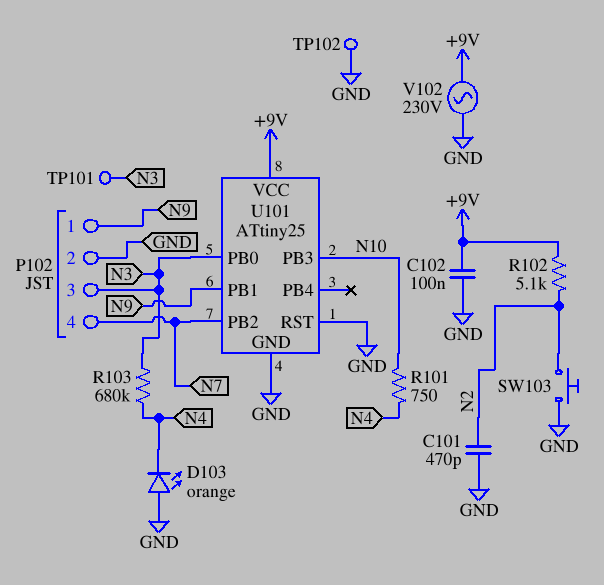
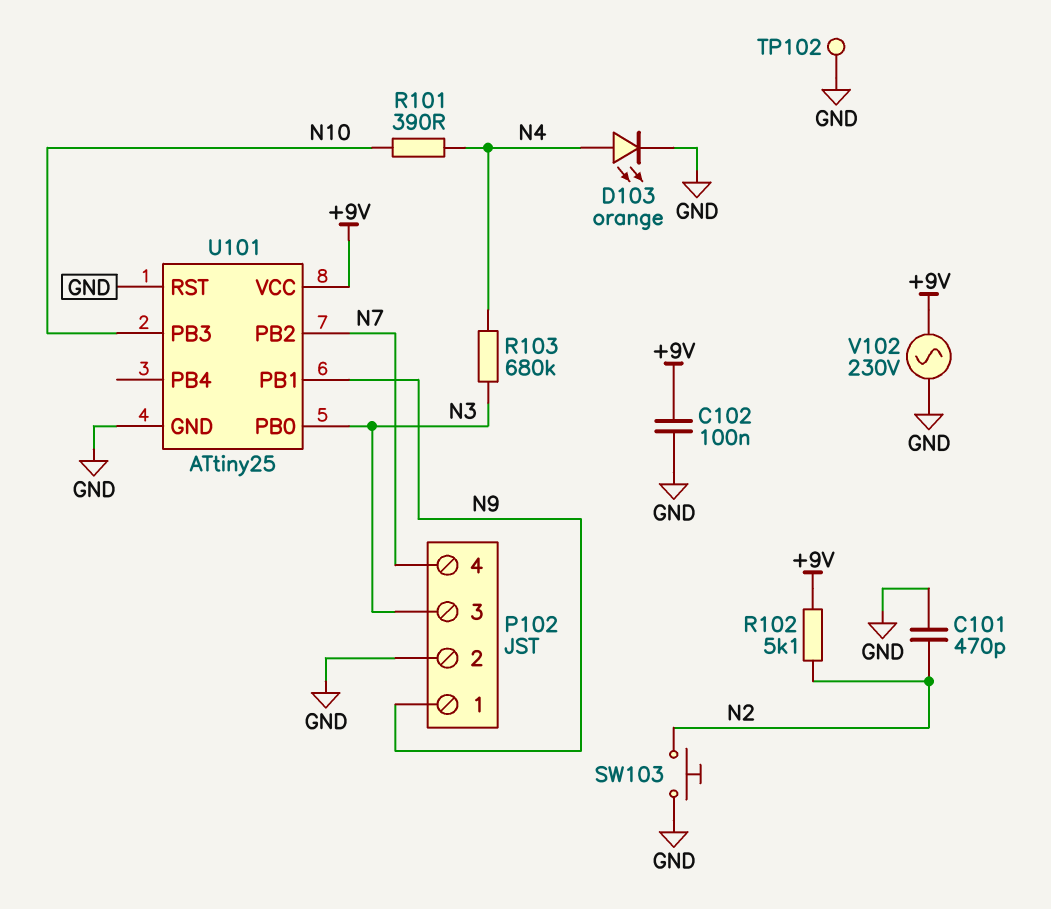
D103: LED orange (A GND, K N4) -> LED orange (A N4, K GND)
R101: 750 (N4, N10) -> 390 (N4, N10)
TP101: test point (N3) -> none

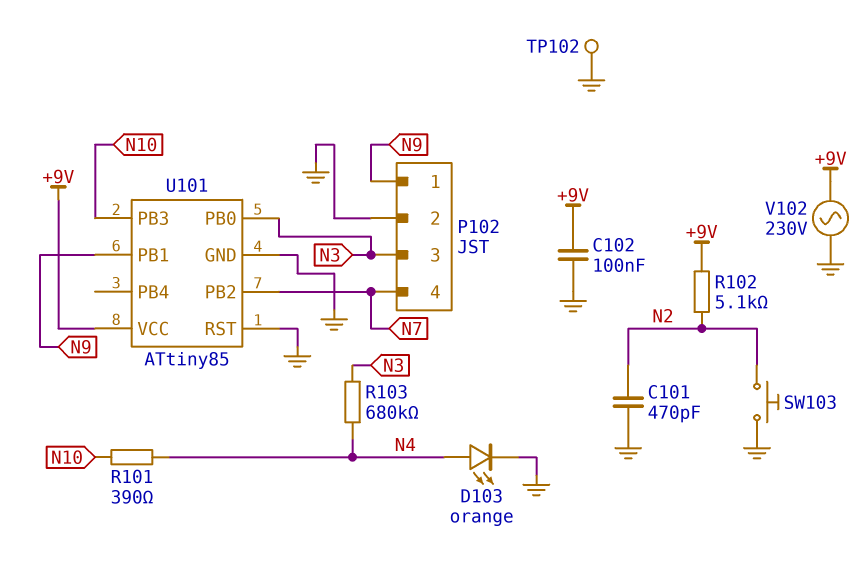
U101: ATtiny25 -> ATtiny85

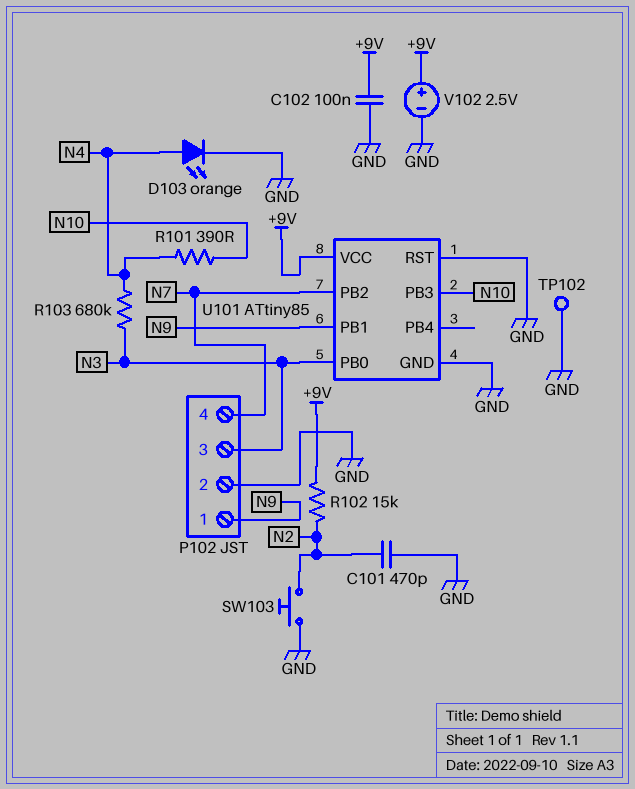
R102: 5.1k (+9V, N2) -> 15k (+9V, N2)
V102: AC 230V (+9V, GND) -> 2.5V (plus +9V, minus GND)

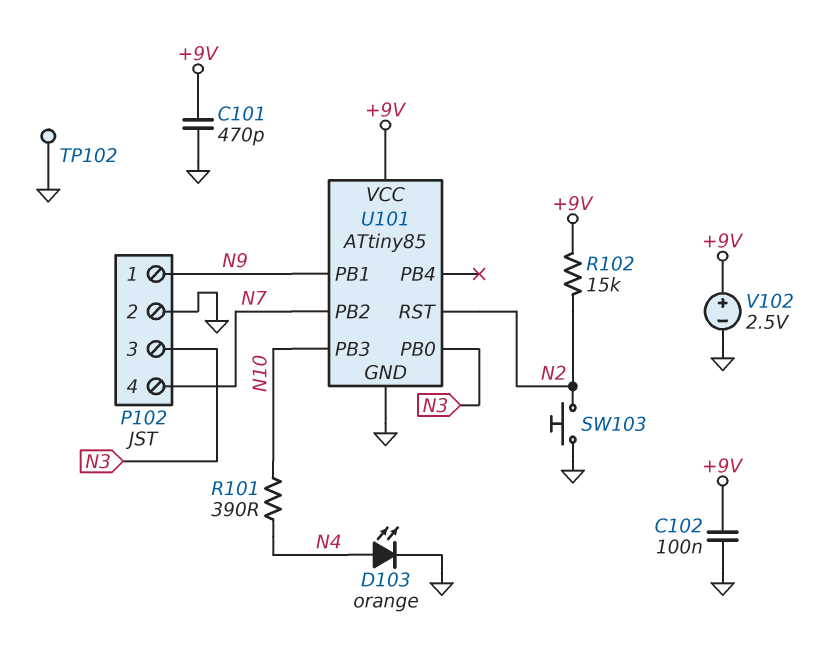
C101: 470pF (GND, N2) -> 470pF (+9V, GND)
R103: 680k (N3, N4) -> none
U101 pin RST: GND -> N2

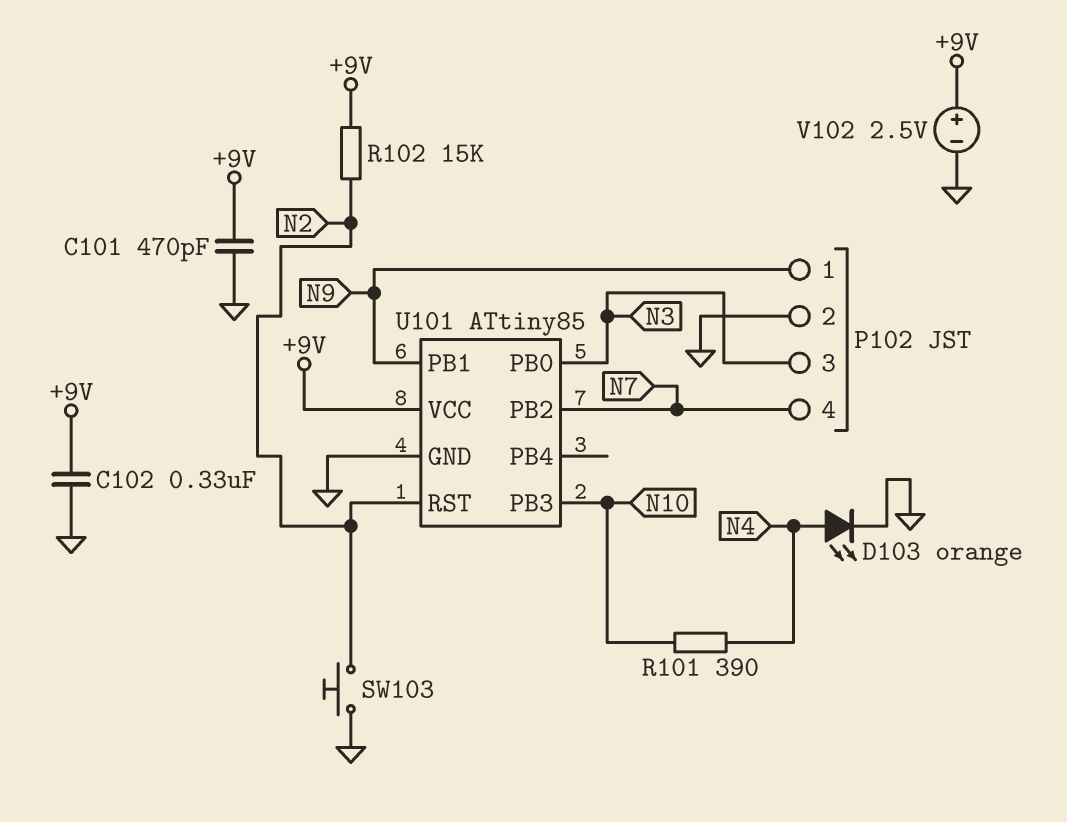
C102: 100nF (+9V, GND) -> 330nF (+9V, GND)
TP102: test point (GND) -> none

